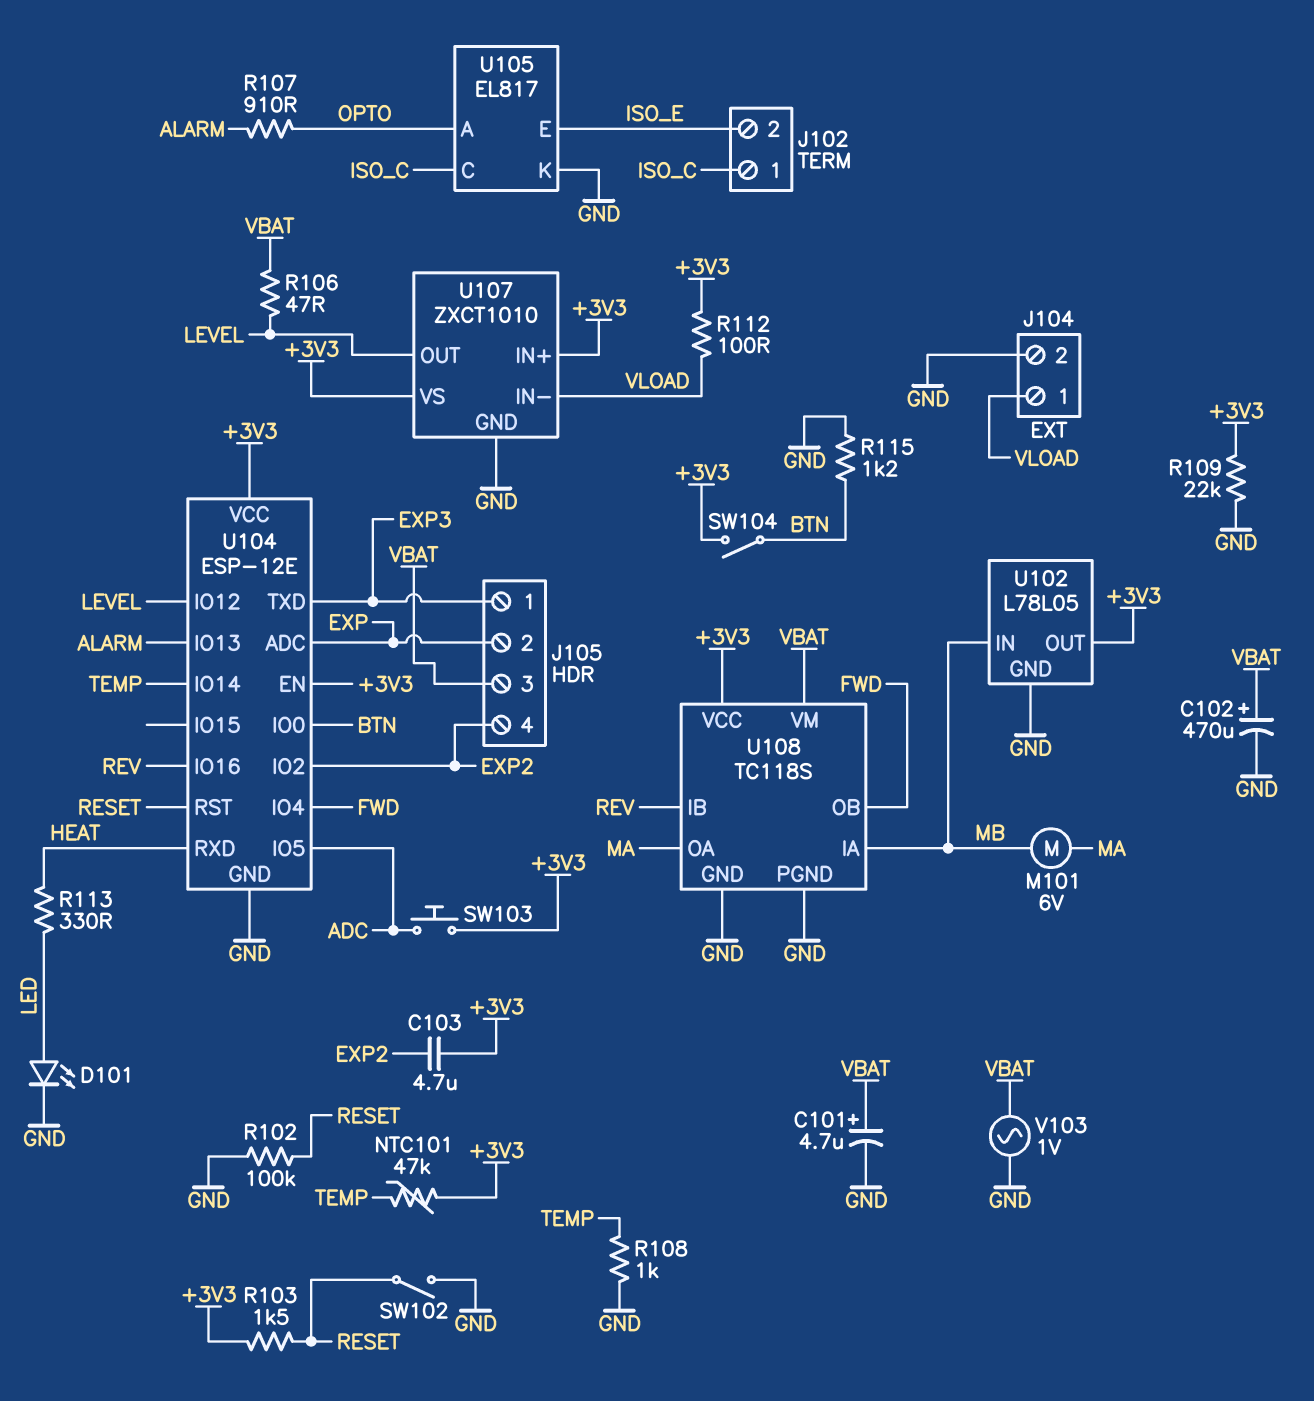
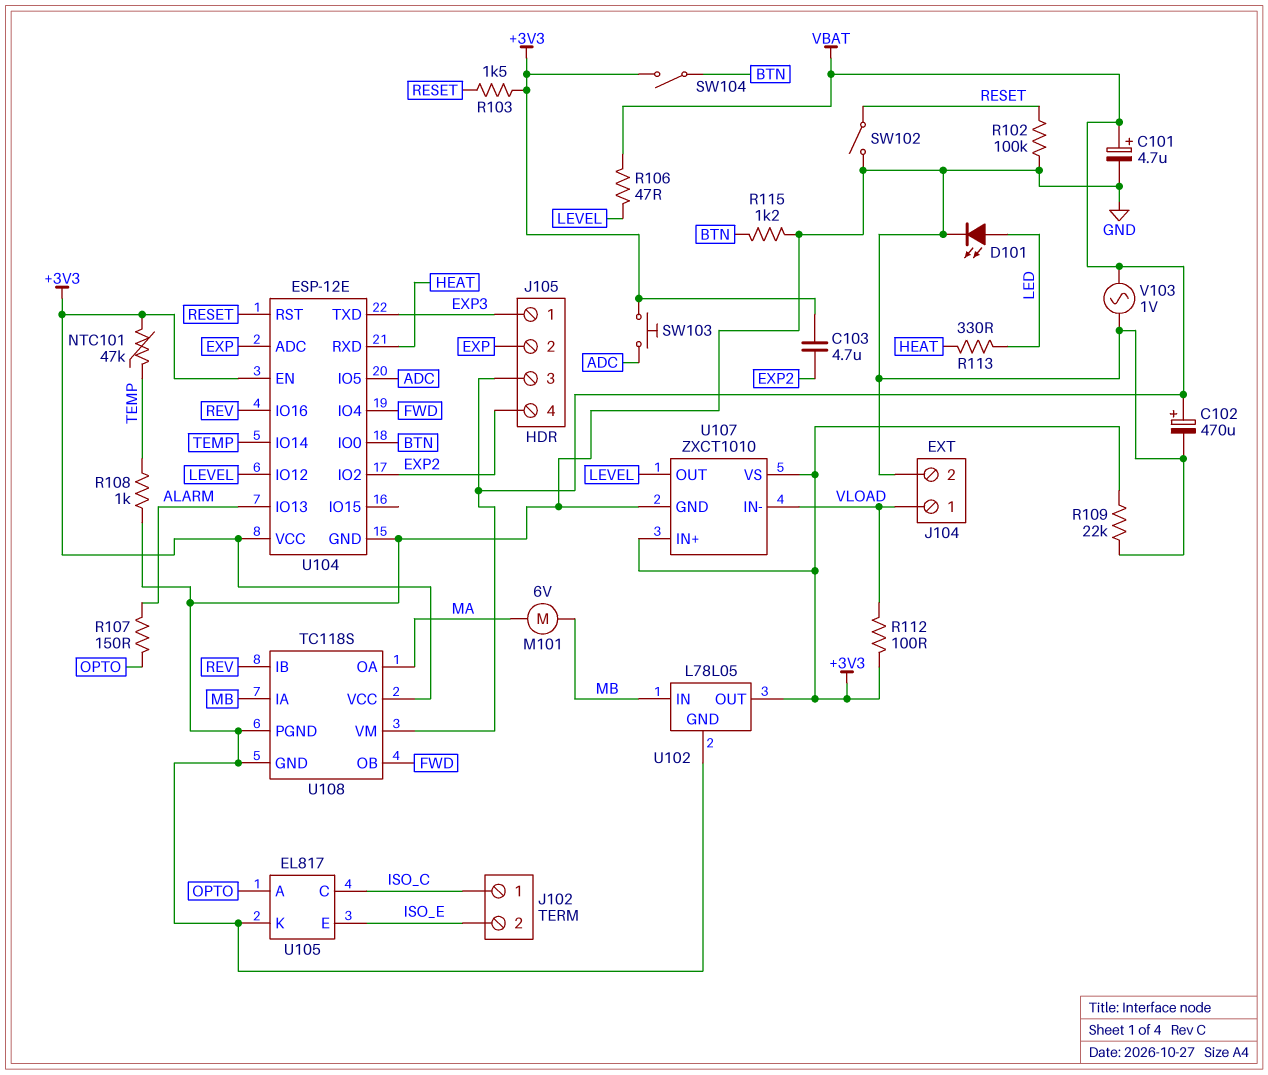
R107: 910 (ALARM, OPTO) -> 150 (ALARM, OPTO)

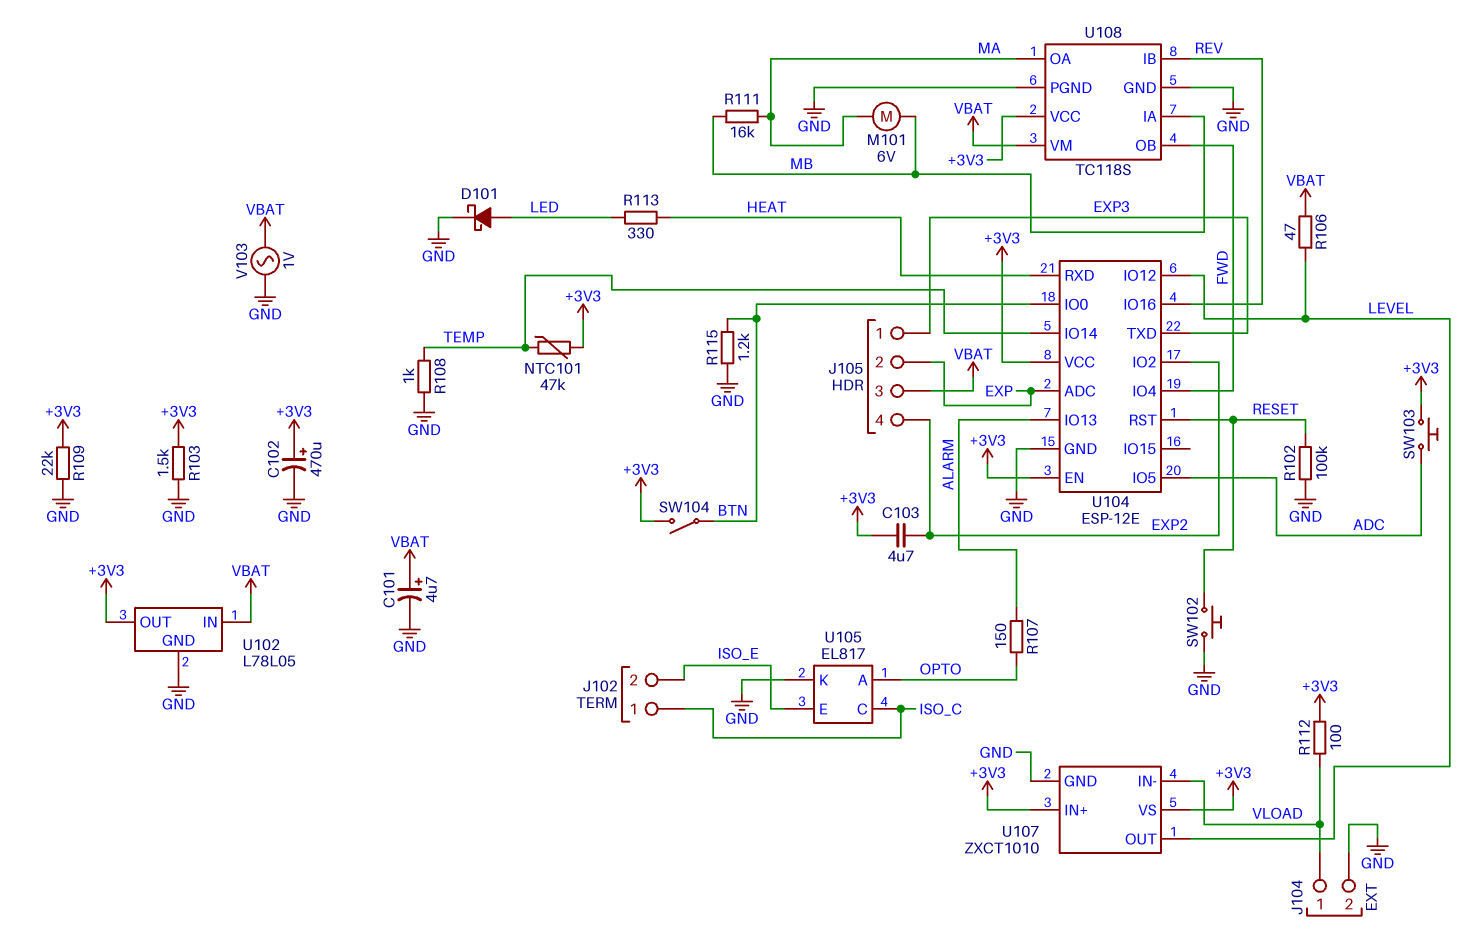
C102: 470uF (plus VBAT, minus GND) -> 470uF (plus +3V3, minus GND)
D101: LED (A LED, K GND) -> schottky (A LED, K GND)
R103: 1.5k (+3V3, RESET) -> 1.5k (+3V3, GND)
R111: none -> 16k (MA, MB)
SW102: switch (GND, RESET) -> button (GND, RESET)
U102 pin IN: MB -> VBAT

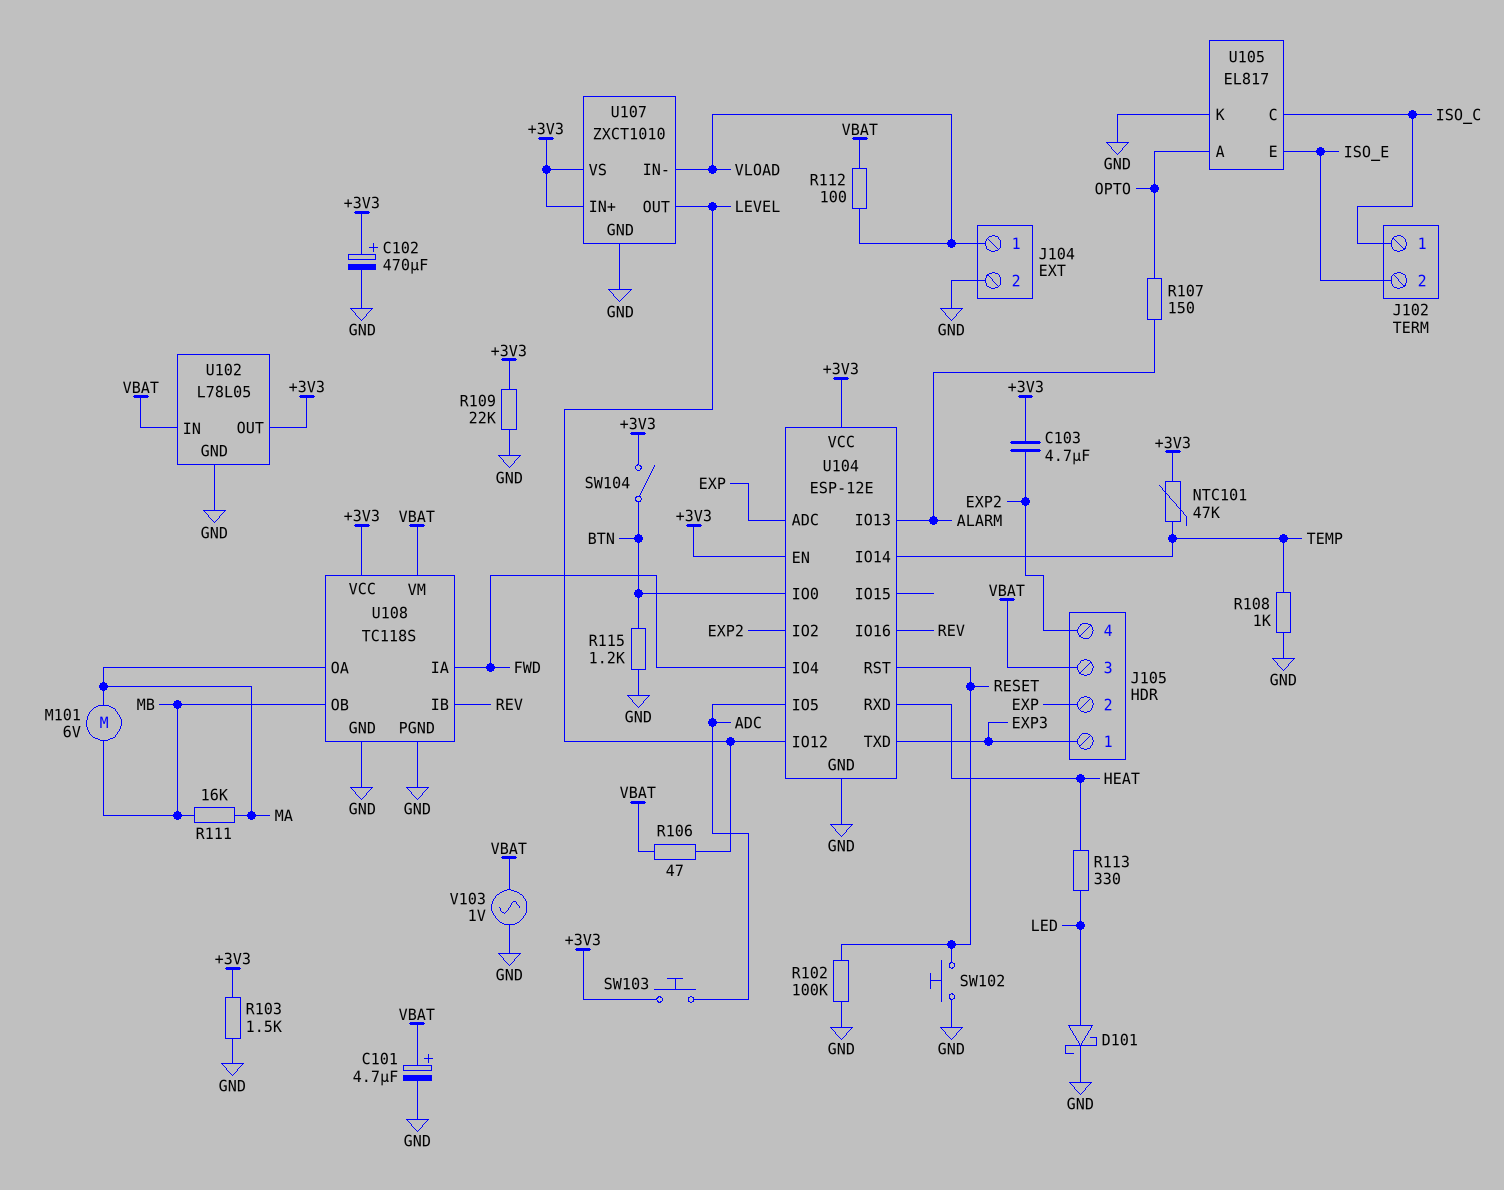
R112: 100 (+3V3, VLOAD) -> 100 (VBAT, VLOAD)
U108 pin IA: MB -> FWD
U108 pin OB: FWD -> MB

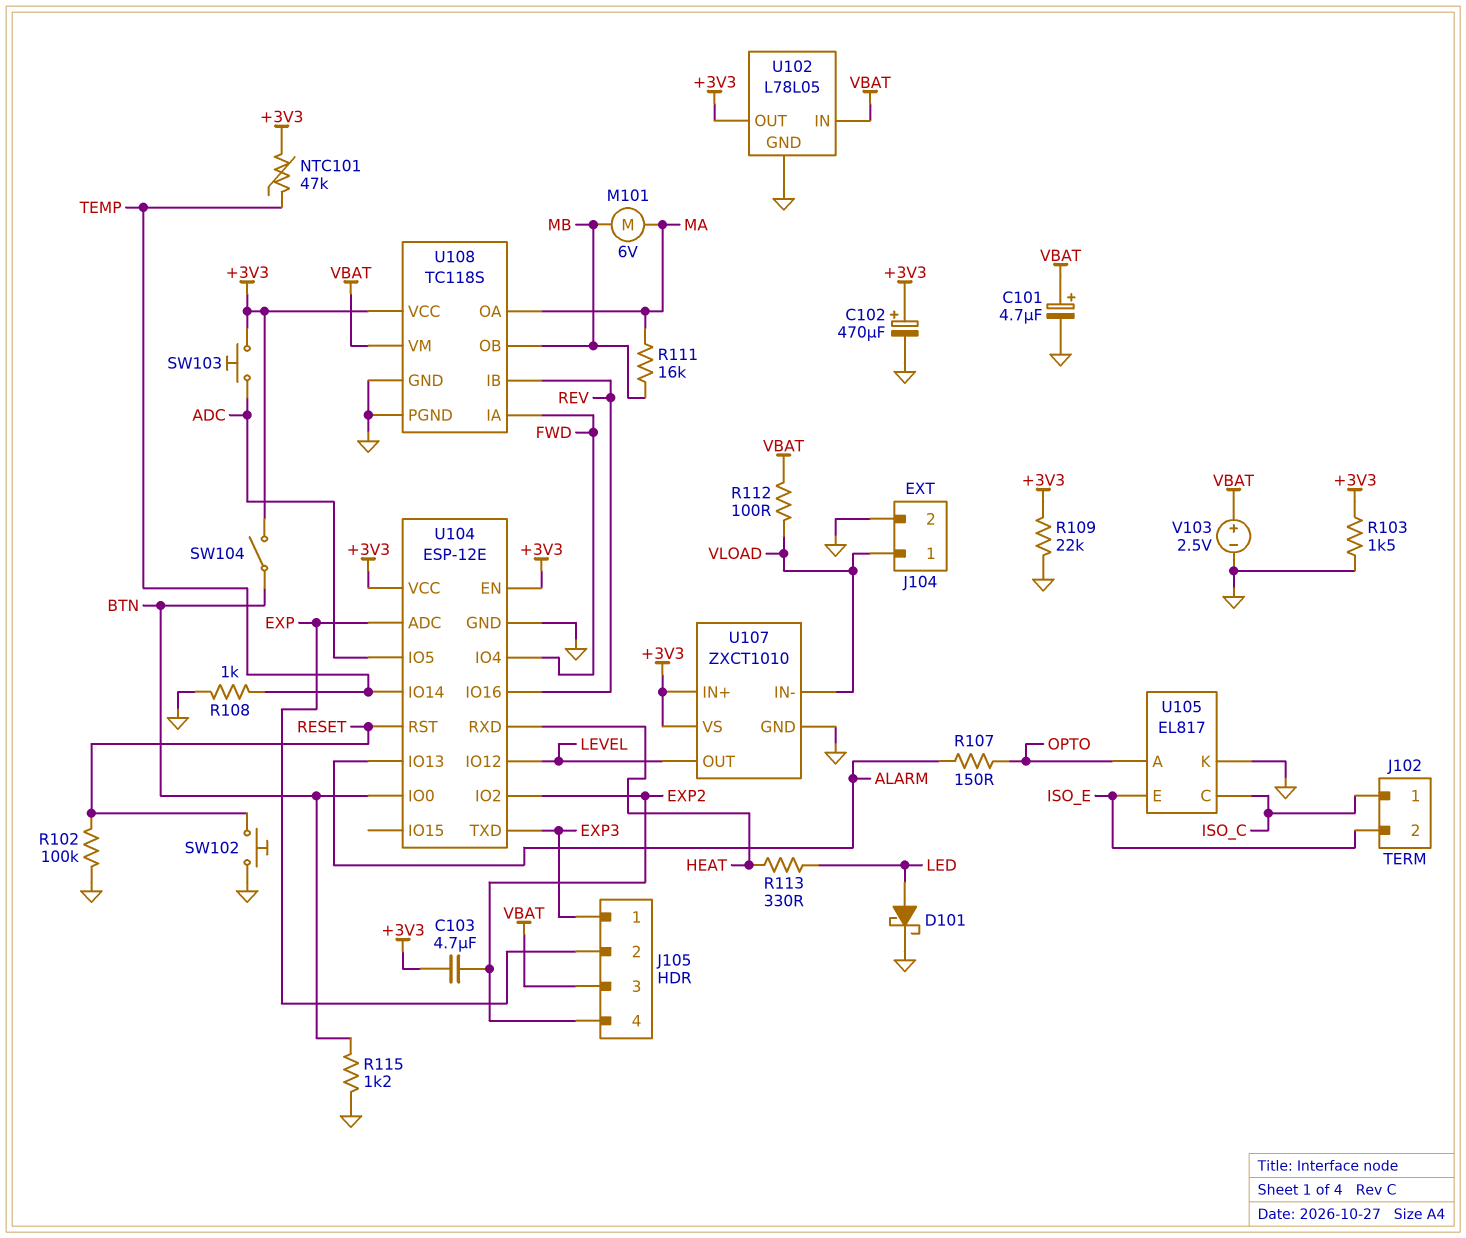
R106: 47 (LEVEL, VBAT) -> none
V103: AC 1V (GND, VBAT) -> 2.5V (plus VBAT, minus GND)

